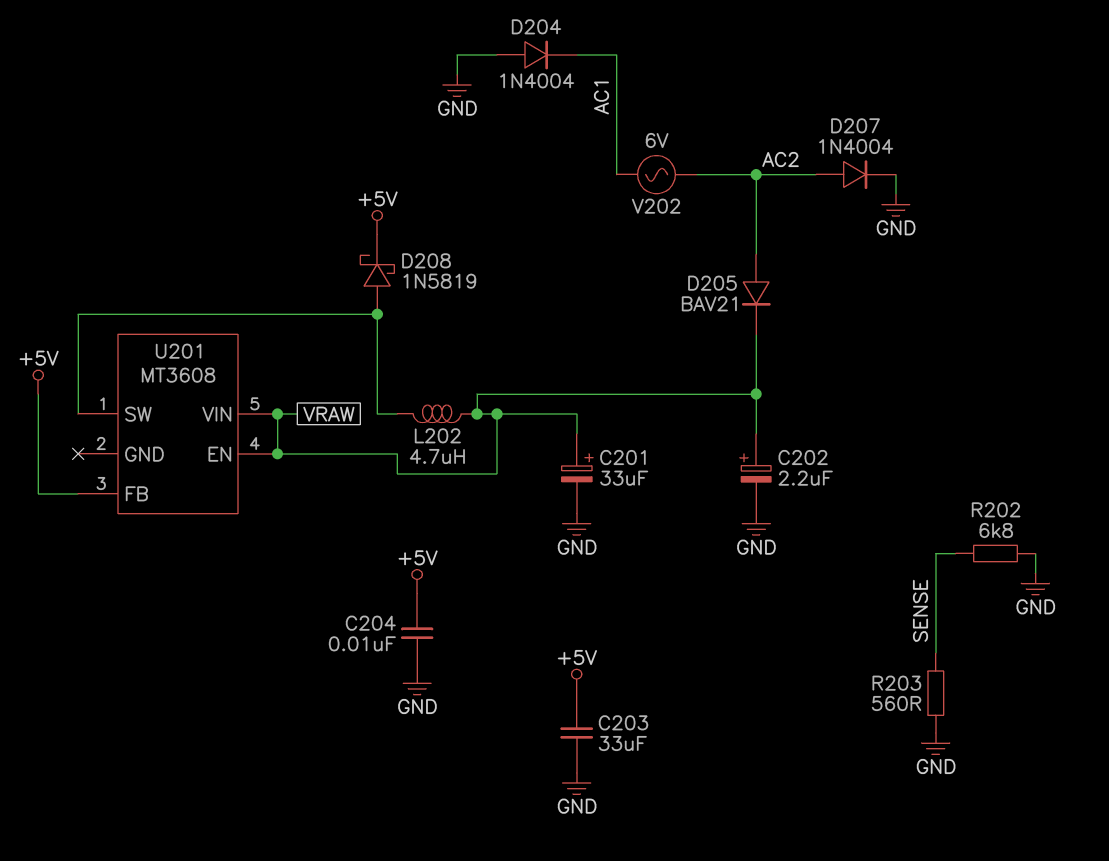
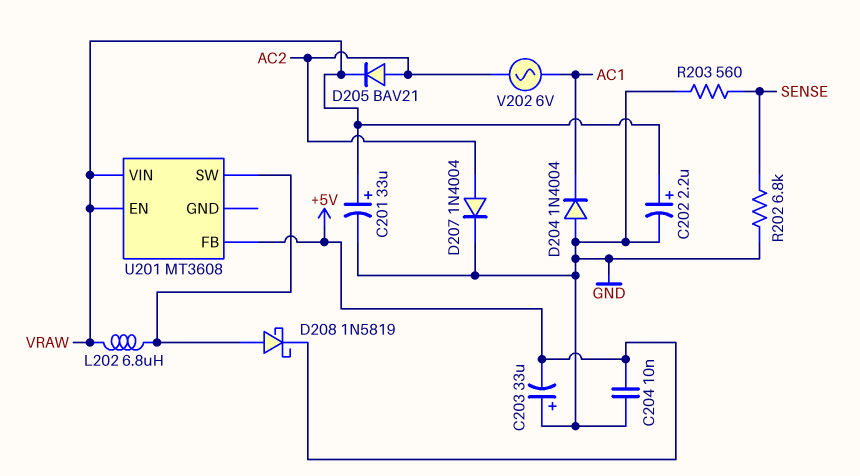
C203: 33uF (+5V, GND) -> 33uF (plus GND, minus +5V)
L202: 4.7uH (U201/SW, VRAW) -> 6.8uH (U201/SW, VRAW)

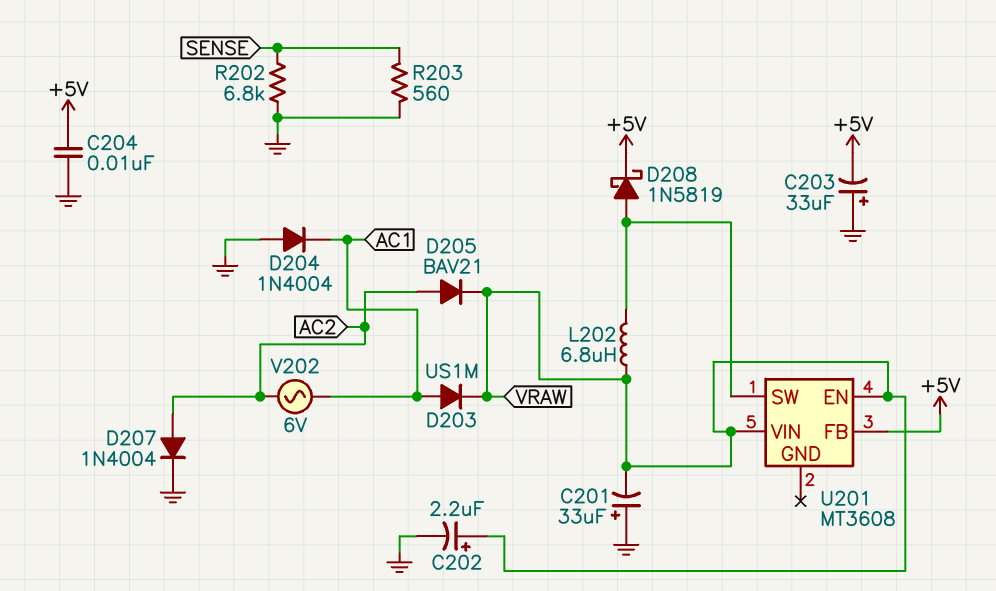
C201: 33uF (plus VRAW, minus GND) -> 33uF (plus GND, minus VRAW)
D203: none -> diode US1M (A AC1, K VRAW)

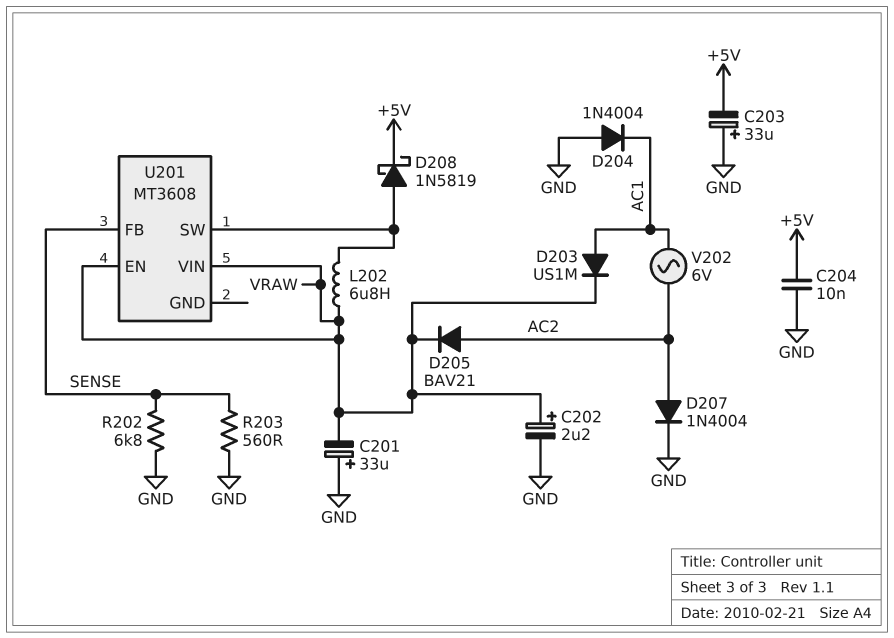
U201 pin FB: +5V -> SENSE

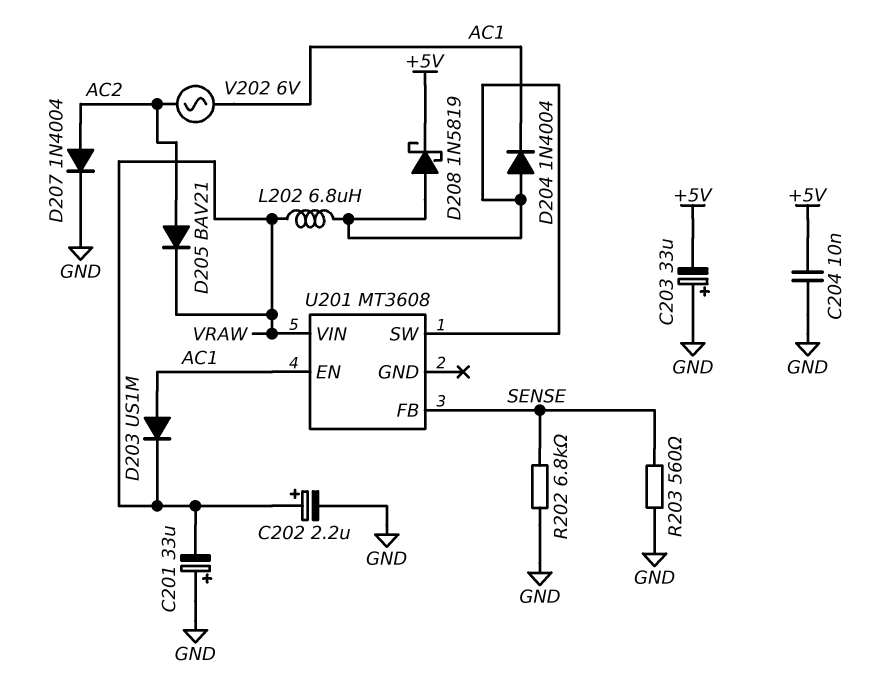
D204: diode 1N4004 (A GND, K AC1) -> diode 1N4004 (A U201/SW, K AC1)
U201 pin EN: VRAW -> AC1

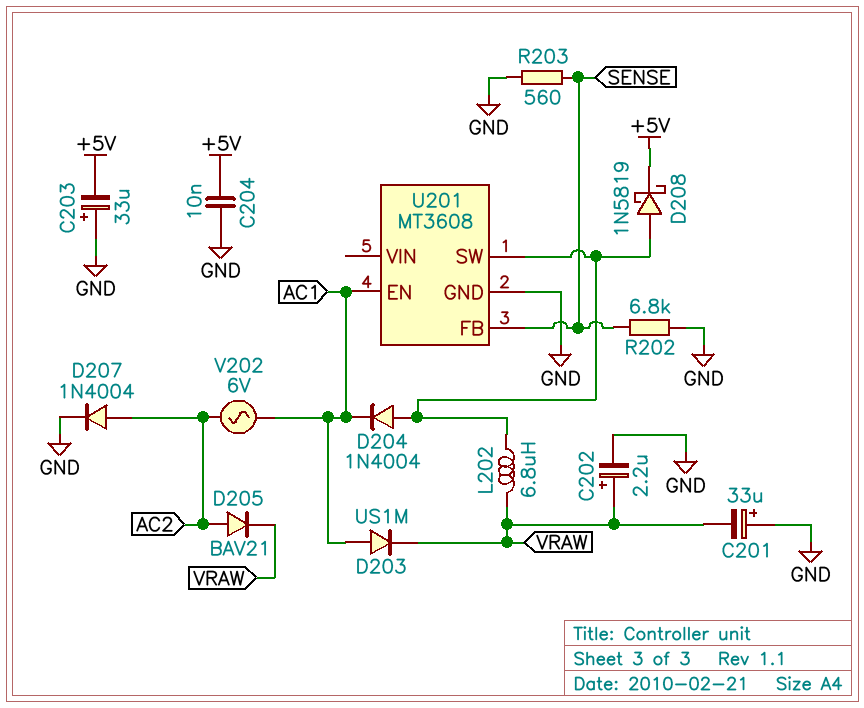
U201 pin GND: none -> GND
U201 pin VIN: VRAW -> none

